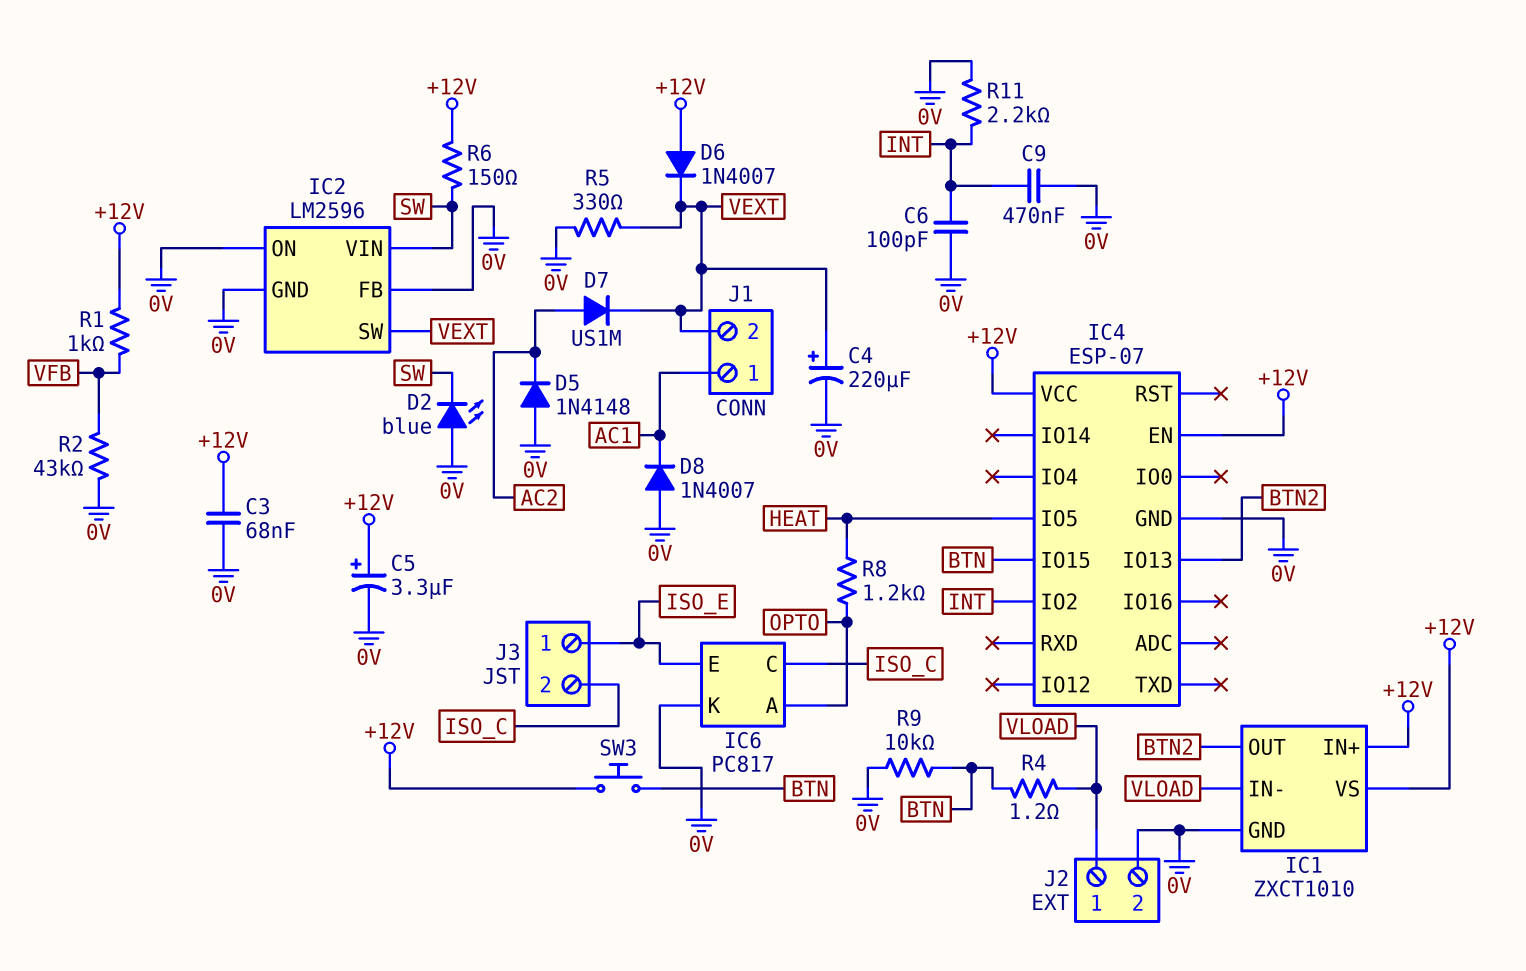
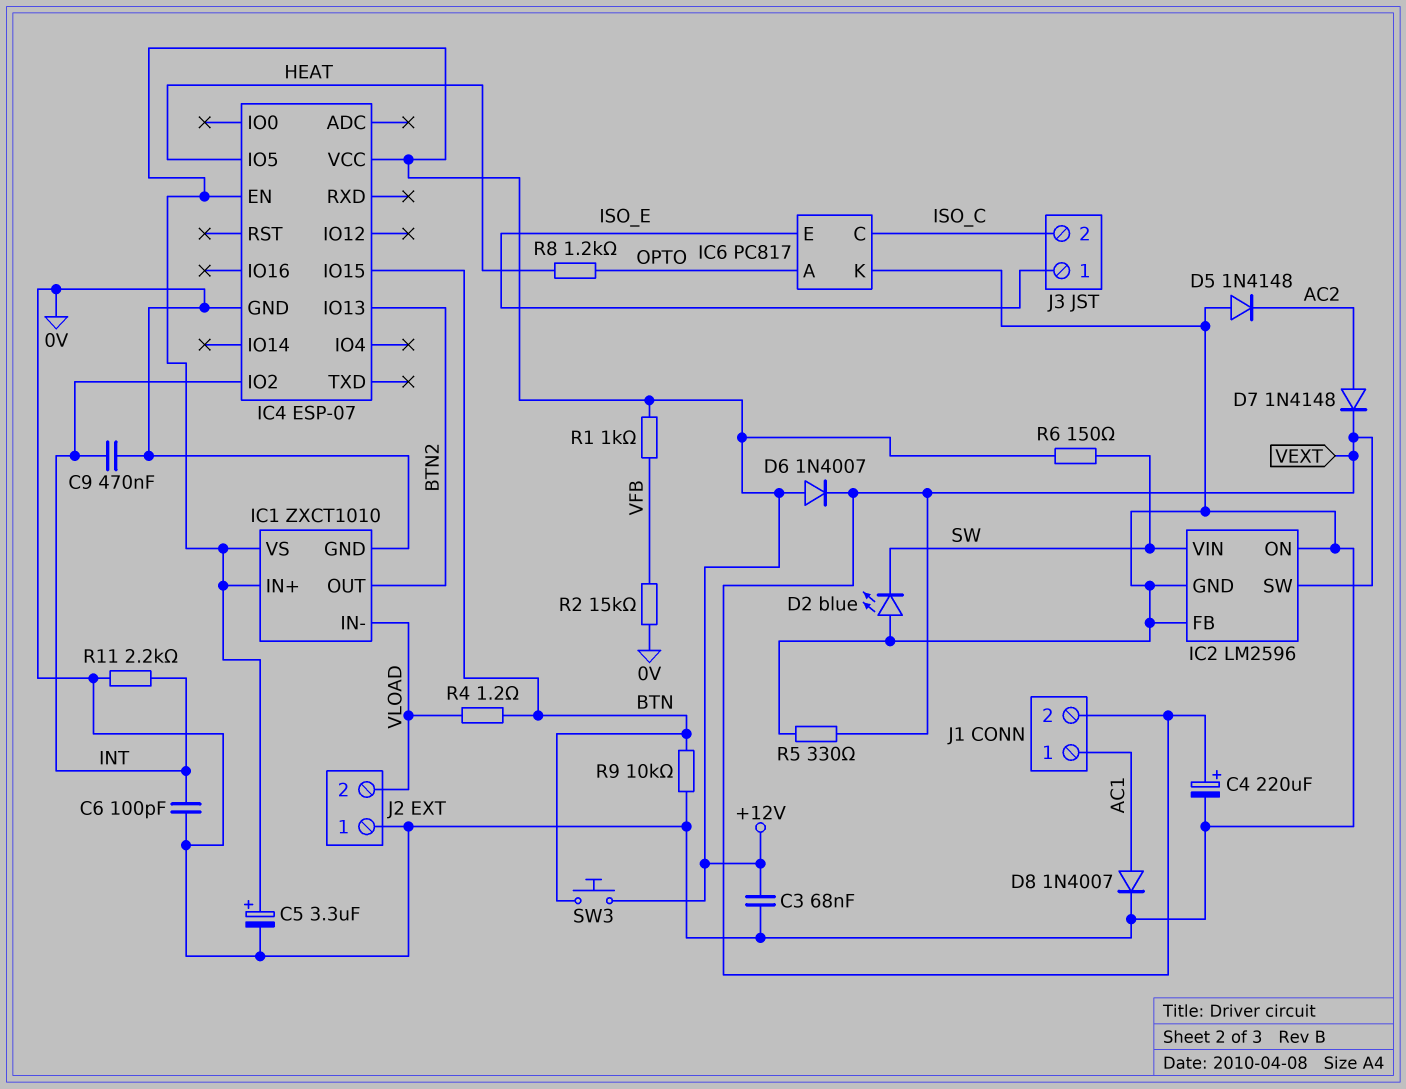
D7: diode US1M (A AC2, K VEXT) -> diode 1N4148 (A AC2, K VEXT)
D8: diode 1N4007 (A 0V, K AC1) -> diode 1N4007 (A AC1, K 0V)
J2 pin 1: VLOAD -> 0V
J2 pin 2: 0V -> VLOAD
R2: 43k (0V, VFB) -> 15k (0V, VFB)

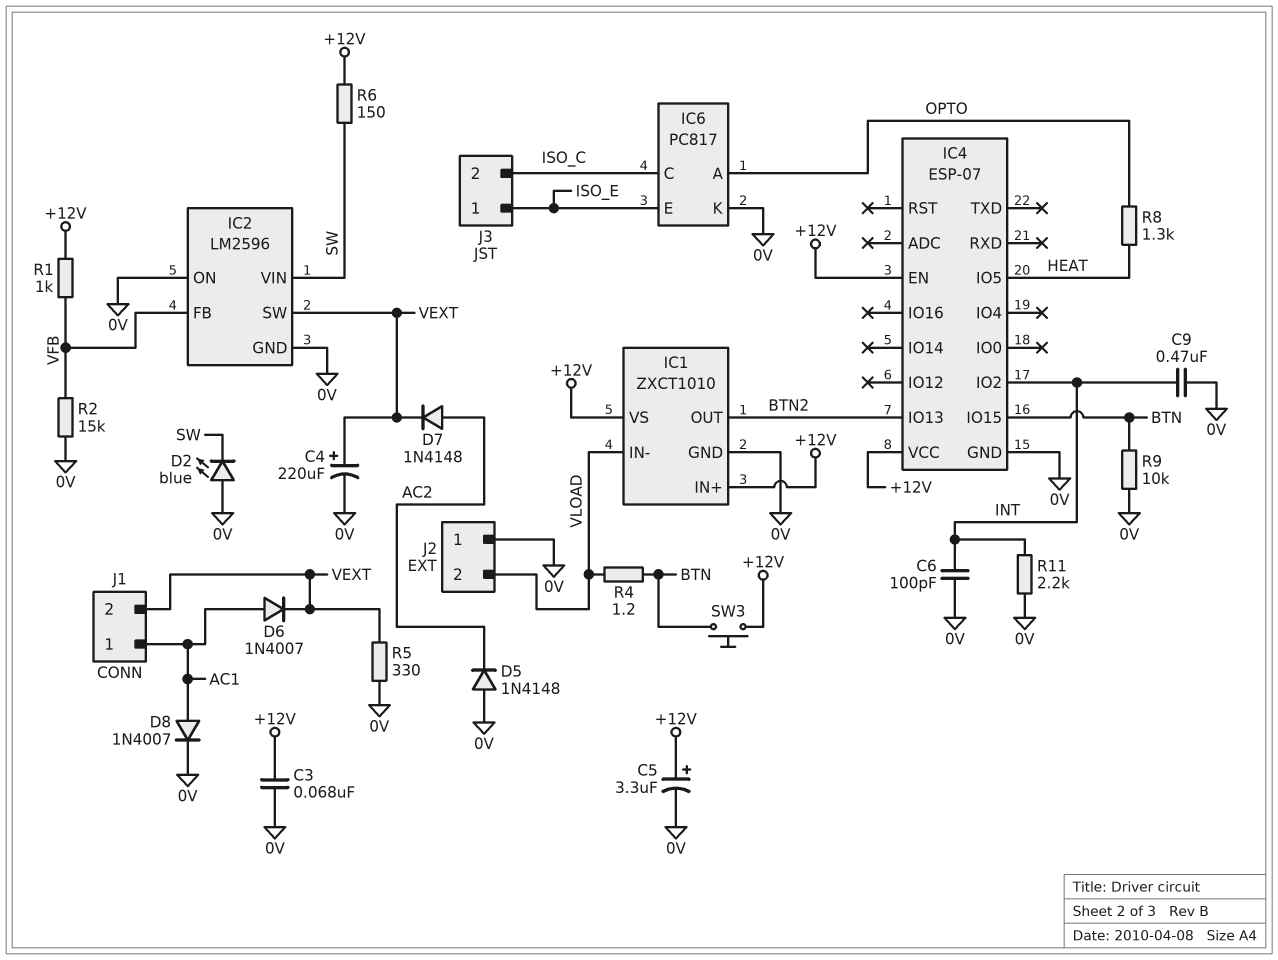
D6: diode 1N4007 (A +12V, K VEXT) -> diode 1N4007 (A AC1, K VEXT)
IC2 pin FB: 0V -> VFB
R8: 1.2k (HEAT, OPTO) -> 1.3k (HEAT, OPTO)

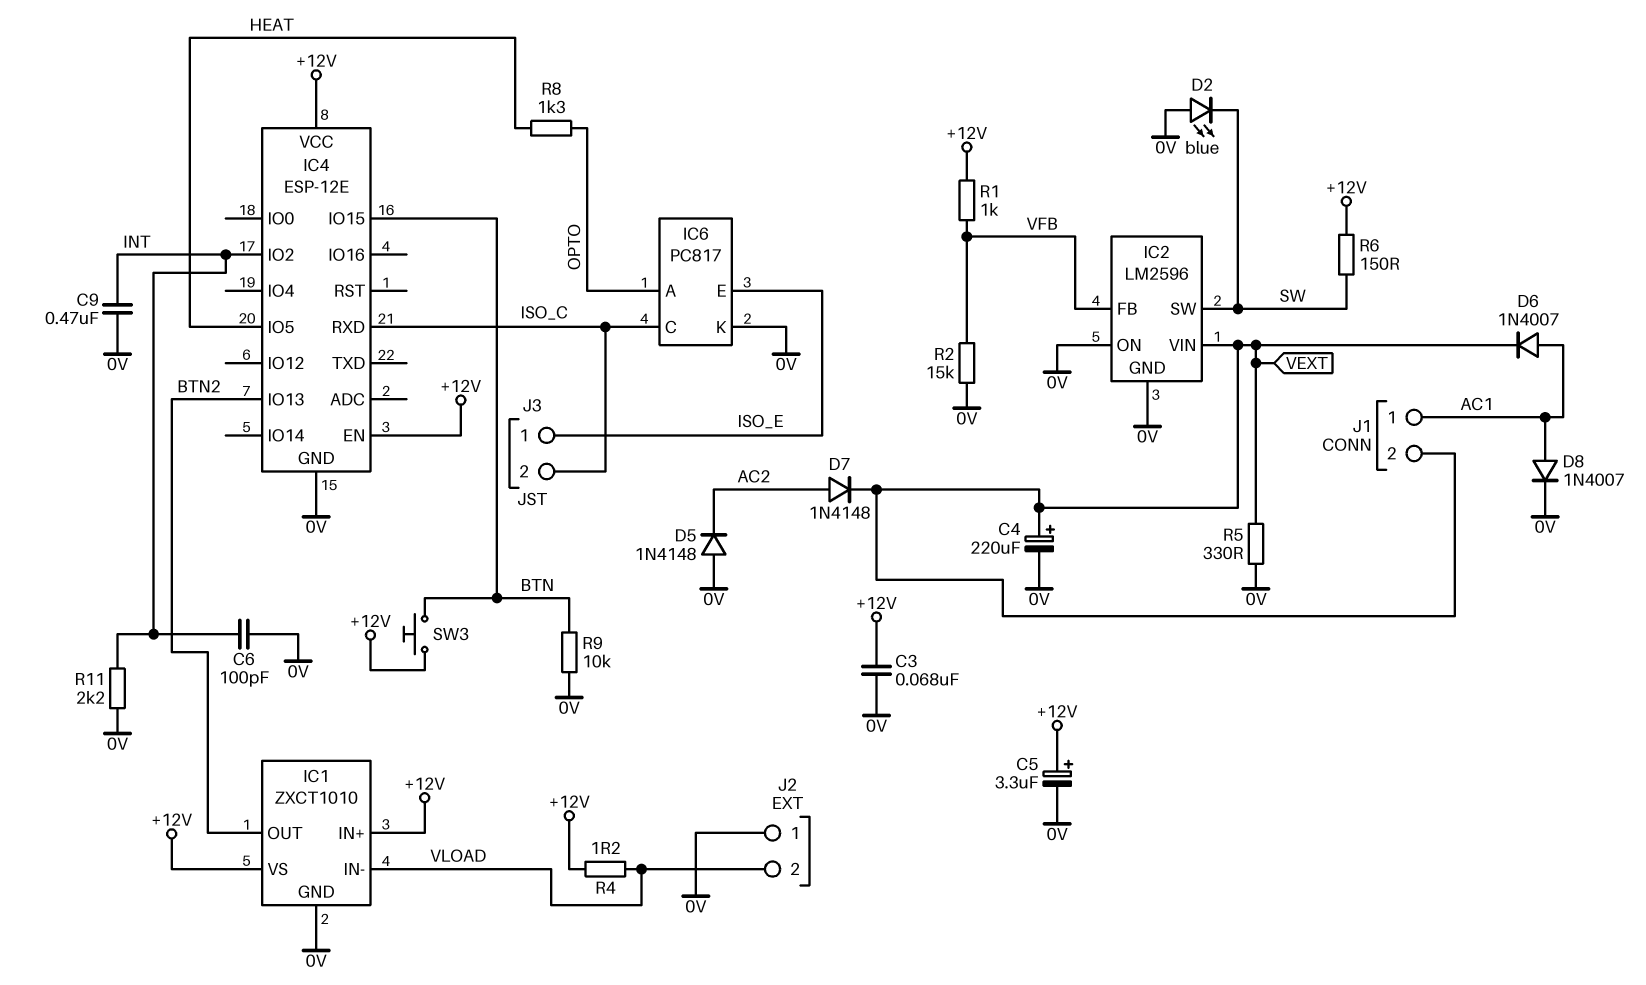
IC2 pin SW: VEXT -> SW
IC2 pin VIN: SW -> VEXT
IC4: ESP-07 -> ESP-12E
IC4 pin RXD: none -> ISO_C
R4: 1.2 (BTN, VLOAD) -> 1.2 (+12V, VLOAD)

